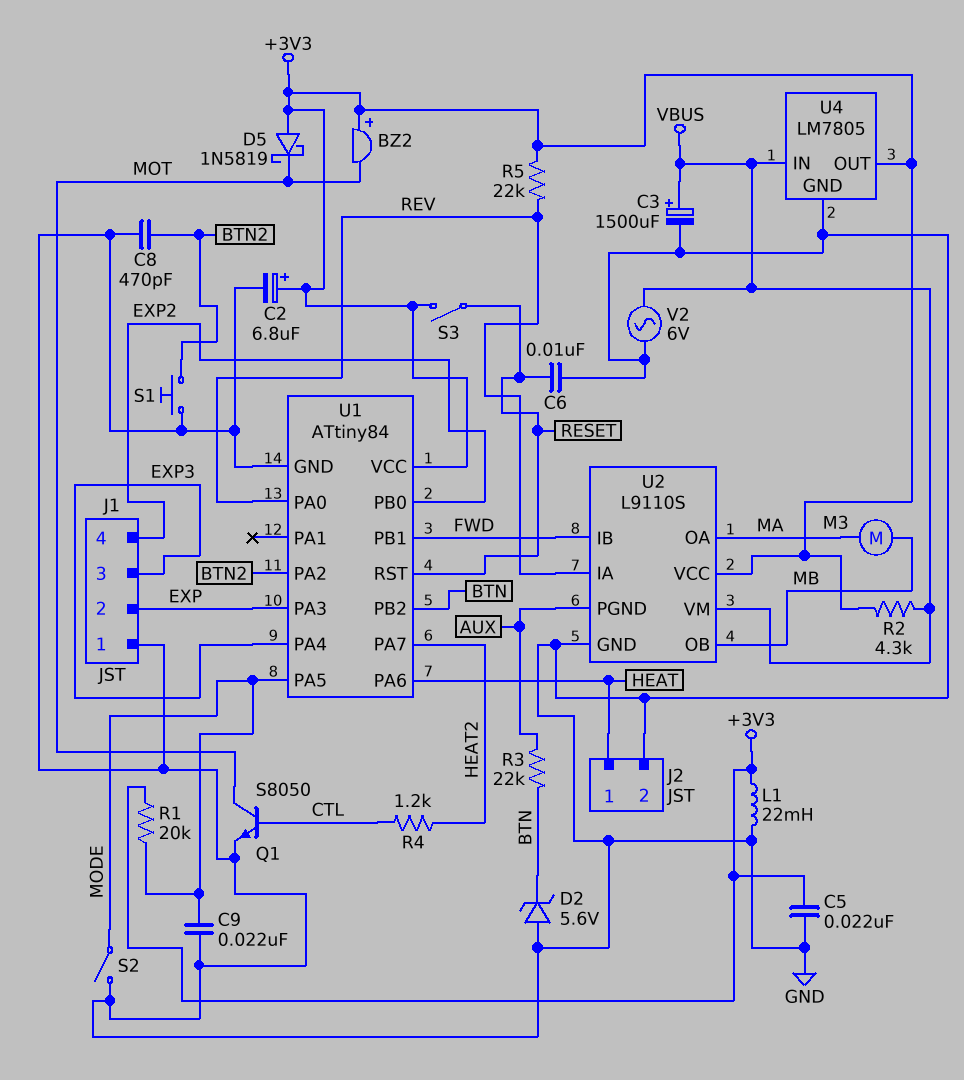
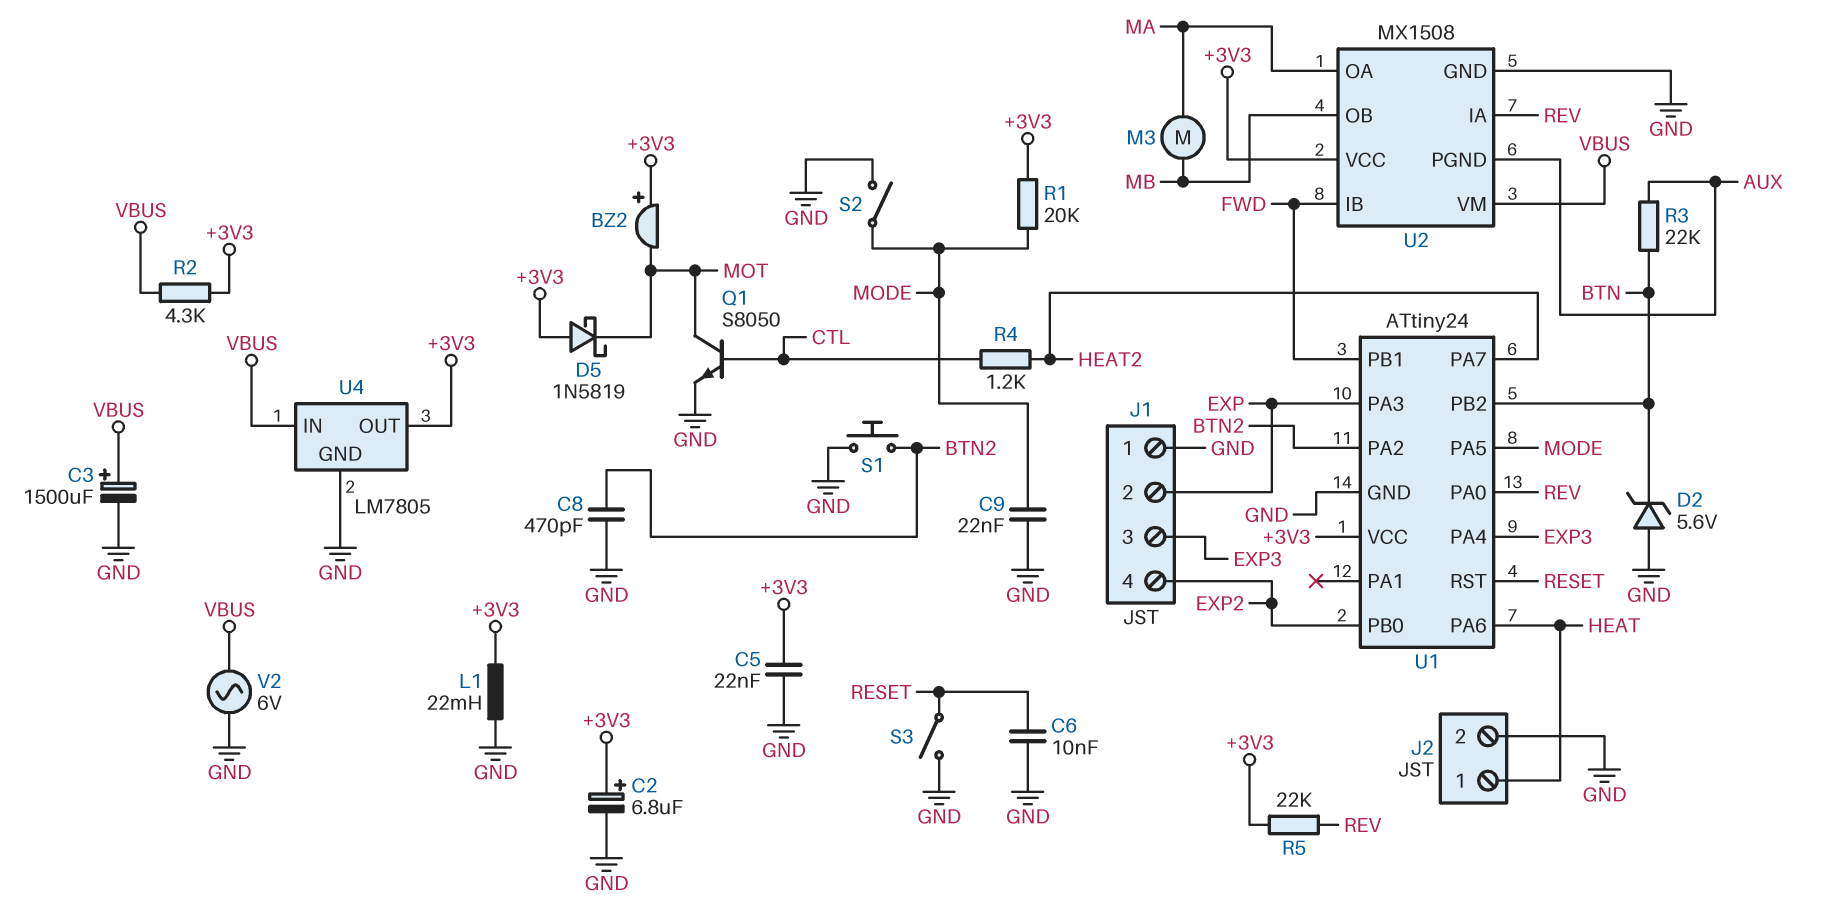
S3: switch (+3V3, RESET) -> switch (GND, RESET)
U1: ATtiny84 -> ATtiny24
U2: L9110S -> MX1508

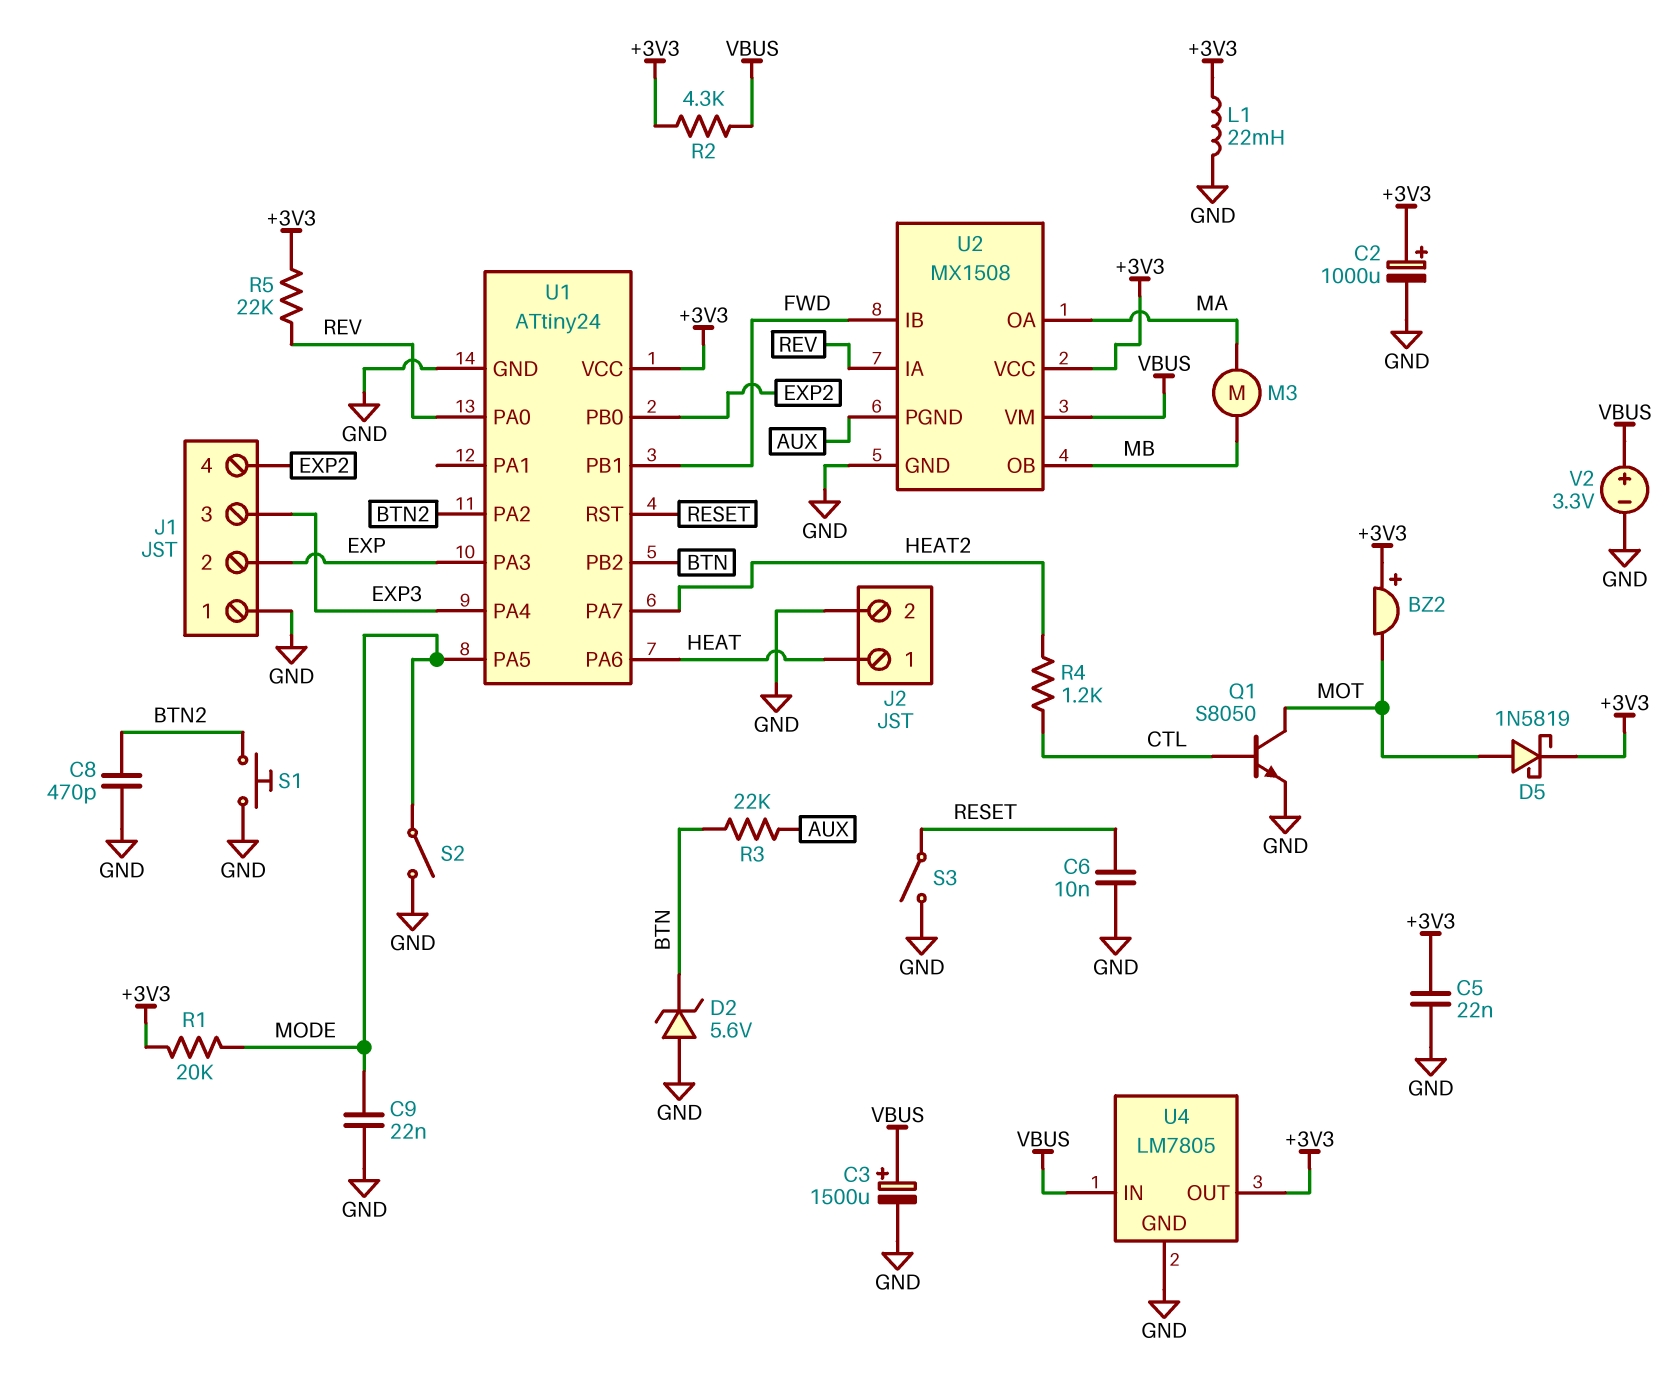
C2: 6.8uF (plus +3V3, minus GND) -> 1000uF (plus +3V3, minus GND)
D5: schottky 1N5819 (A +3V3, K MOT) -> schottky 1N5819 (A MOT, K +3V3)
V2: AC 6V (GND, VBUS) -> 3.3V (plus VBUS, minus GND)

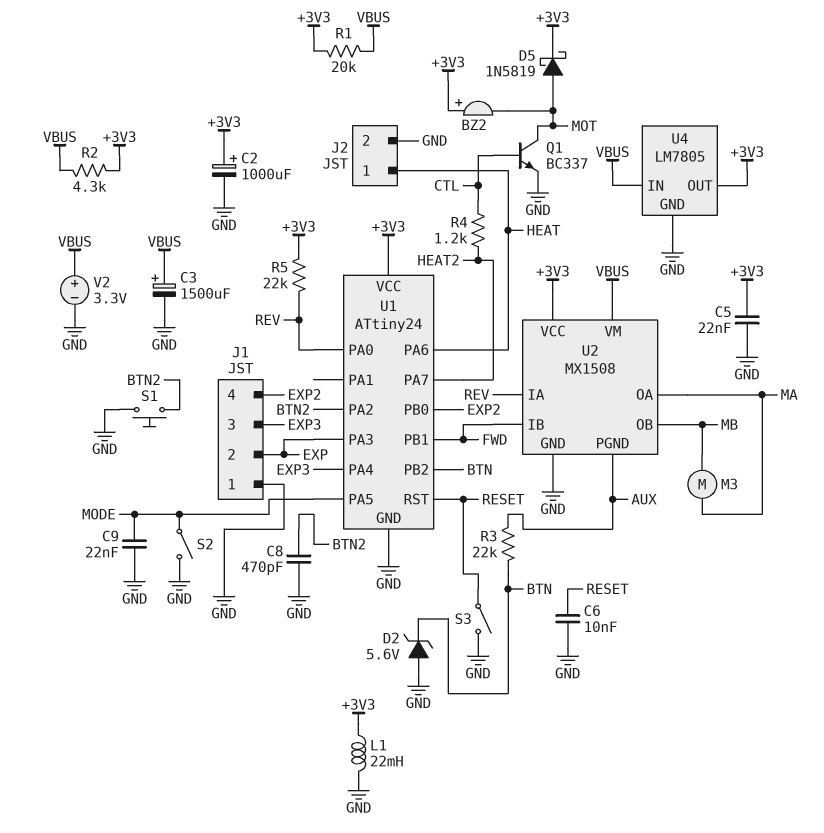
Q1: NPN S8050 (B CTL, C MOT, E GND) -> NPN BC337 (B CTL, C MOT, E GND)
R1: 20k (+3V3, MODE) -> 20k (+3V3, VBUS)

